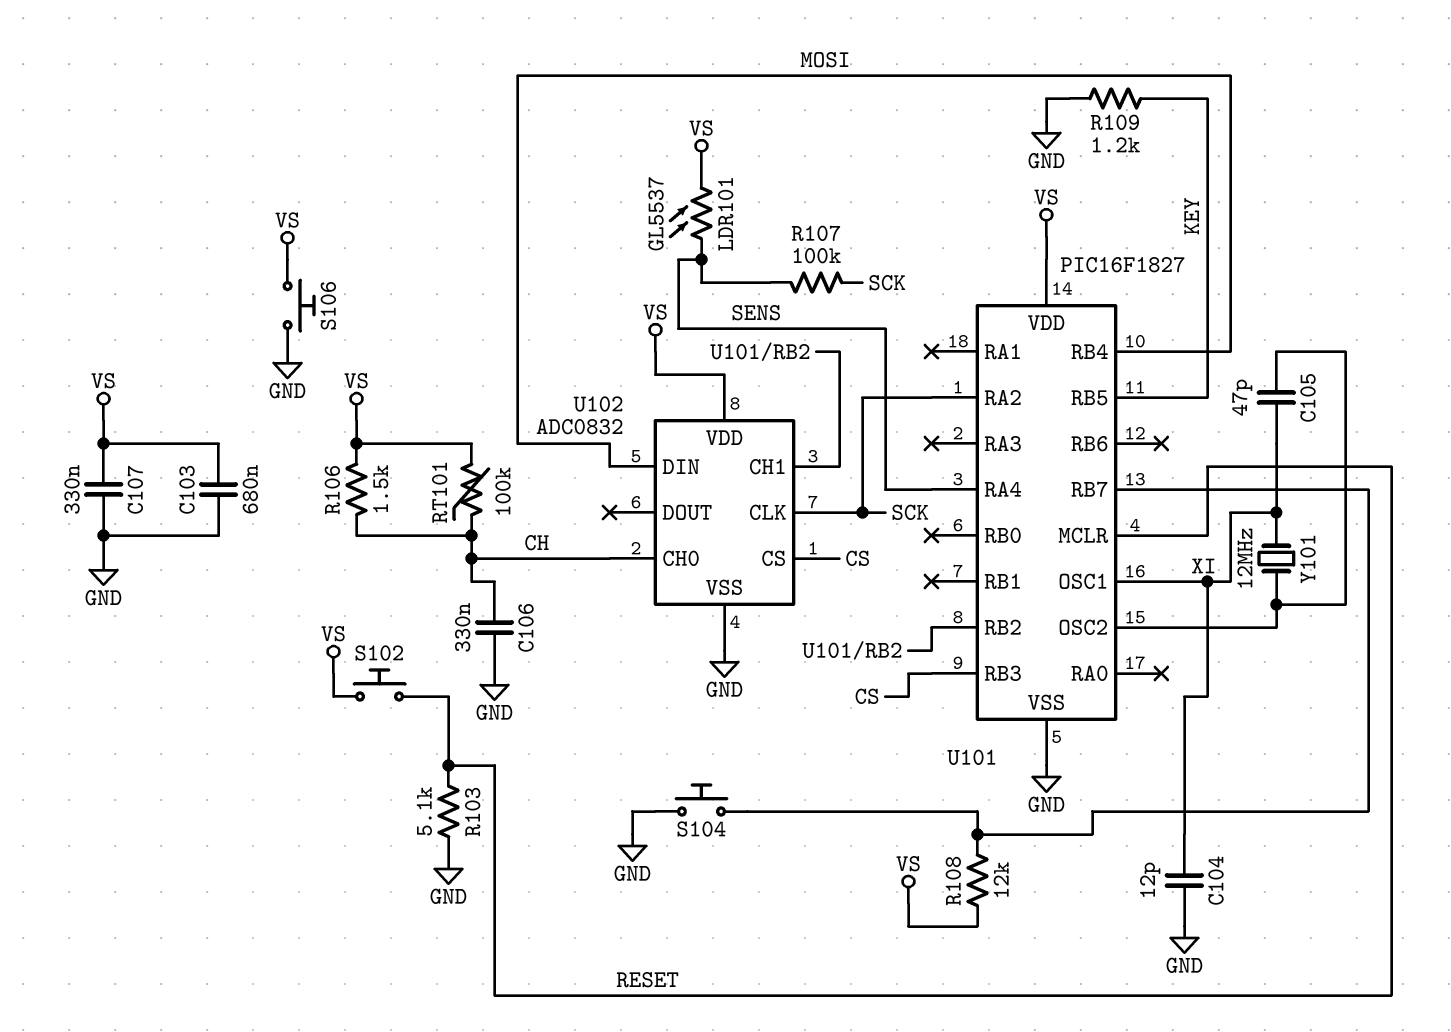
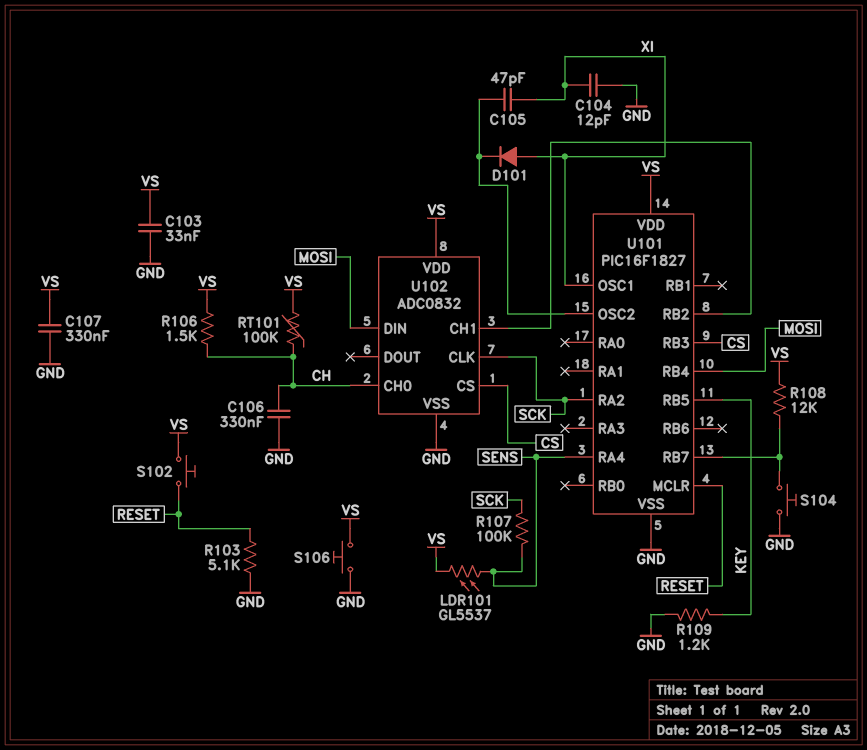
C103: 680nF (GND, VS) -> 33nF (GND, VS)
D101: none -> diode (A XI, K U101/OSC2)
Y101: 12MHz (U101/OSC2, XI) -> none

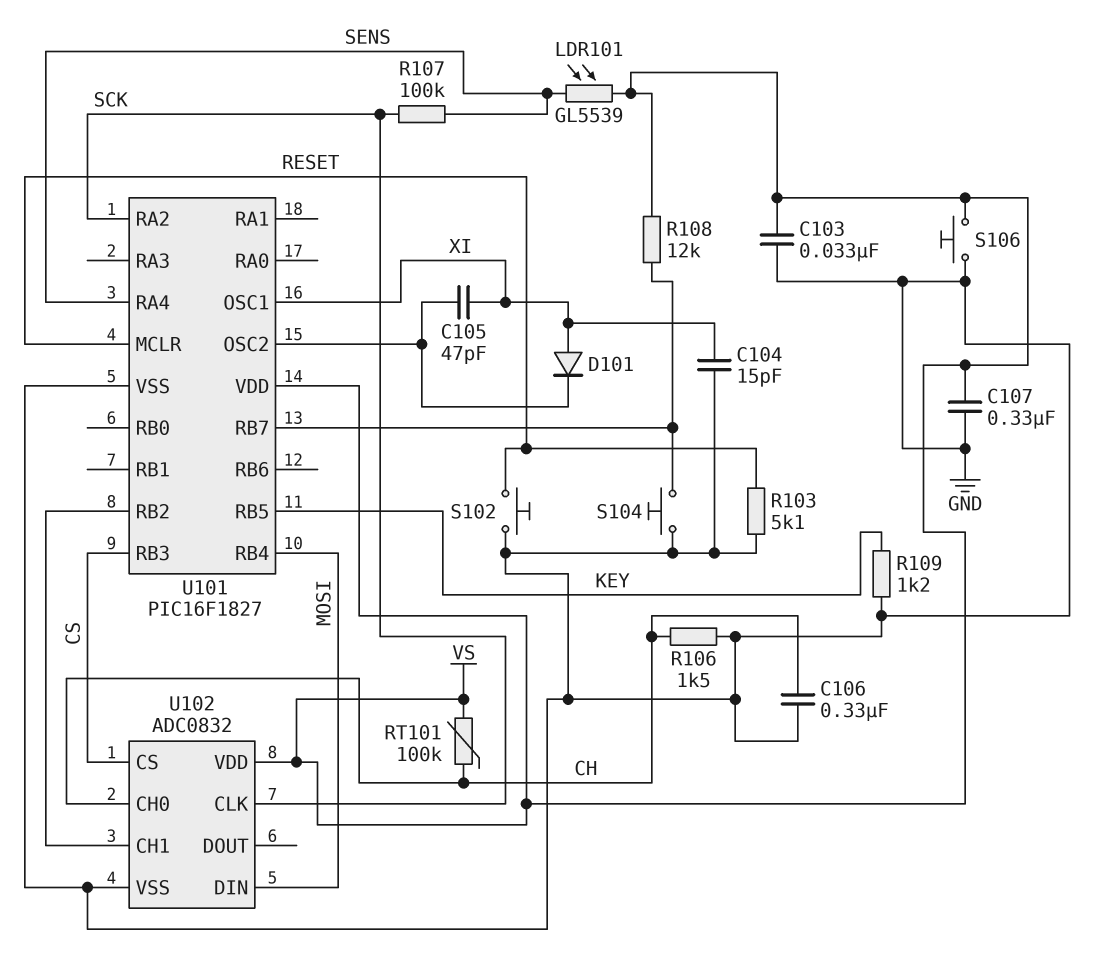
C104: 12pF (GND, XI) -> 15pF (GND, XI)
LDR101: GL5537 (SENS, VS) -> GL5539 (SENS, VS)
R106: 1.5k (CH, VS) -> 1.5k (CH, GND)
S102: button (RESET, VS) -> button (GND, RESET)

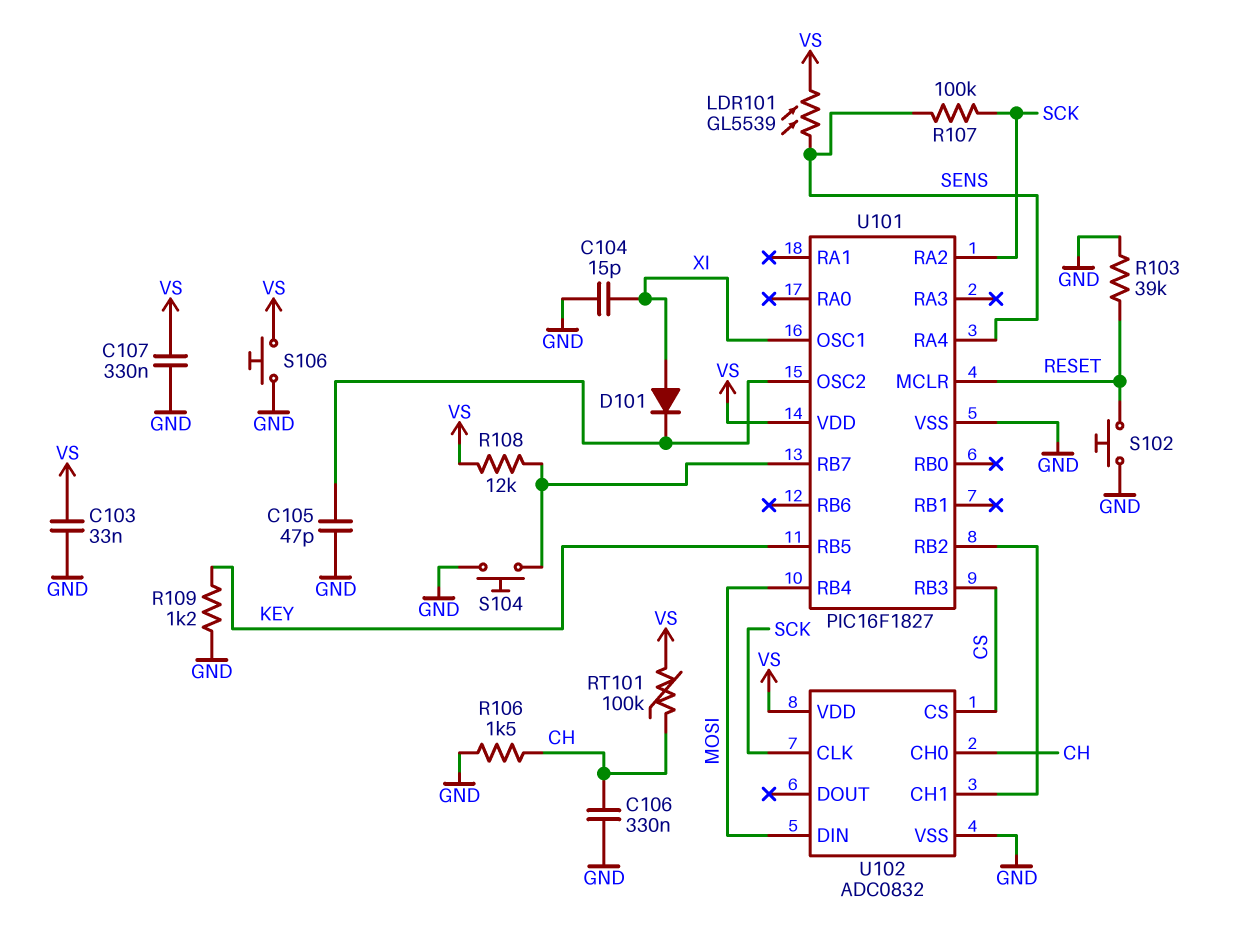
C105: 47pF (U101/OSC2, XI) -> 47pF (GND, U101/OSC2)
R103: 5.1k (GND, RESET) -> 39k (GND, RESET)

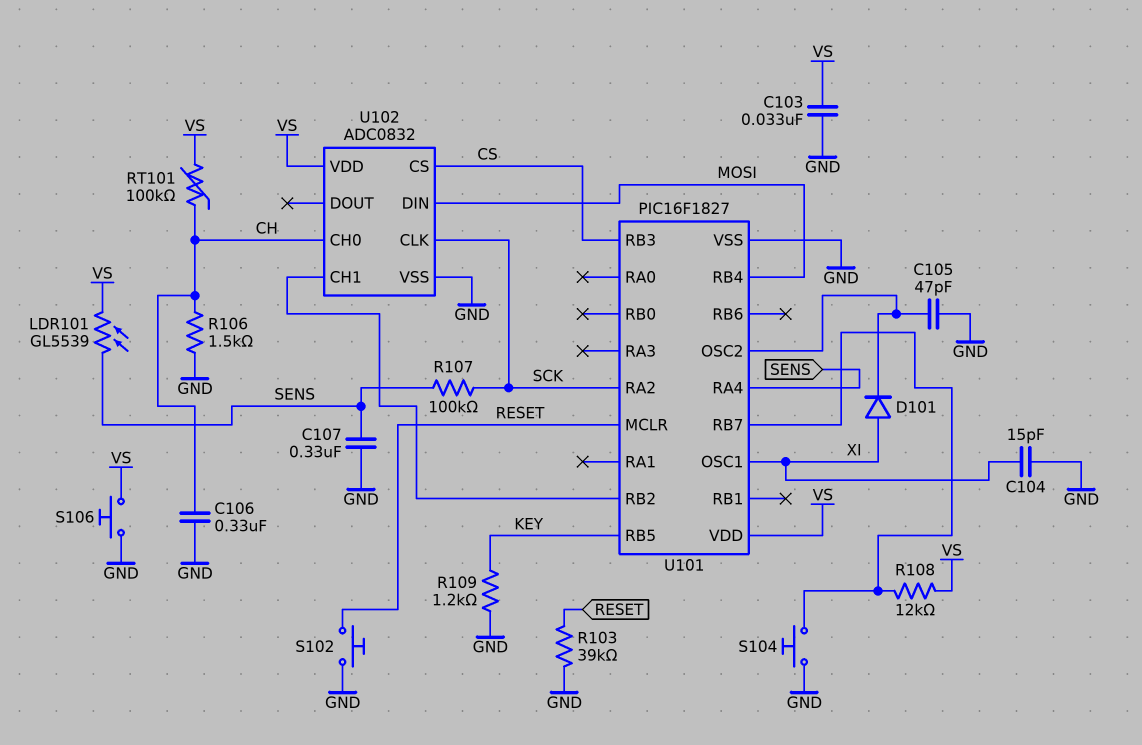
C107: 330nF (GND, VS) -> 330nF (GND, SENS)

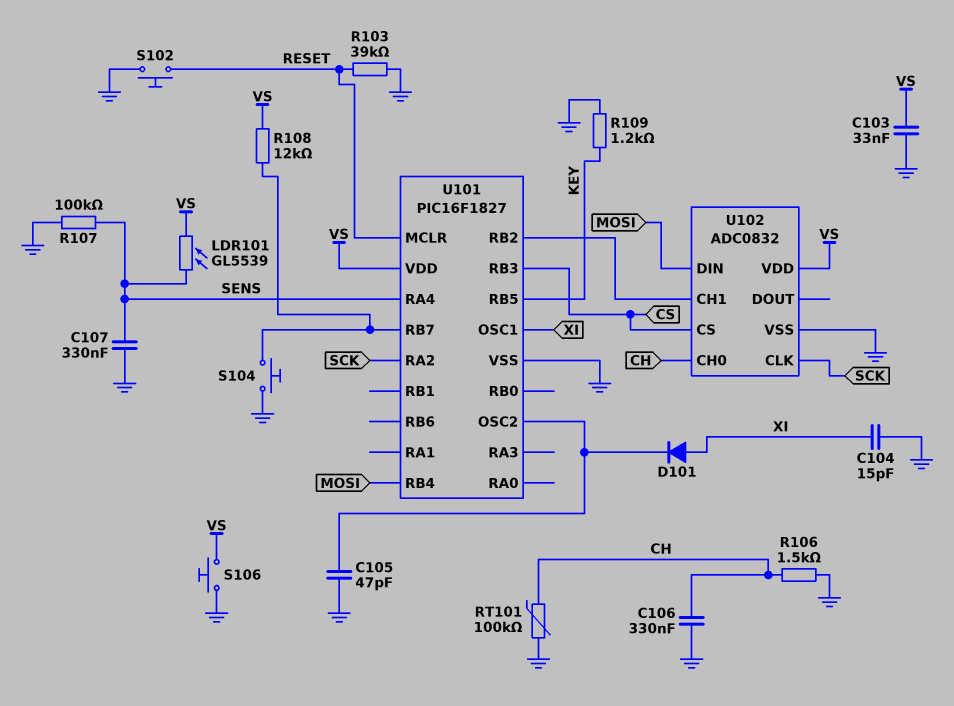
R107: 100k (SCK, SENS) -> 100k (GND, SENS)
RT101: 100k (CH, VS) -> 100k (CH, GND)

